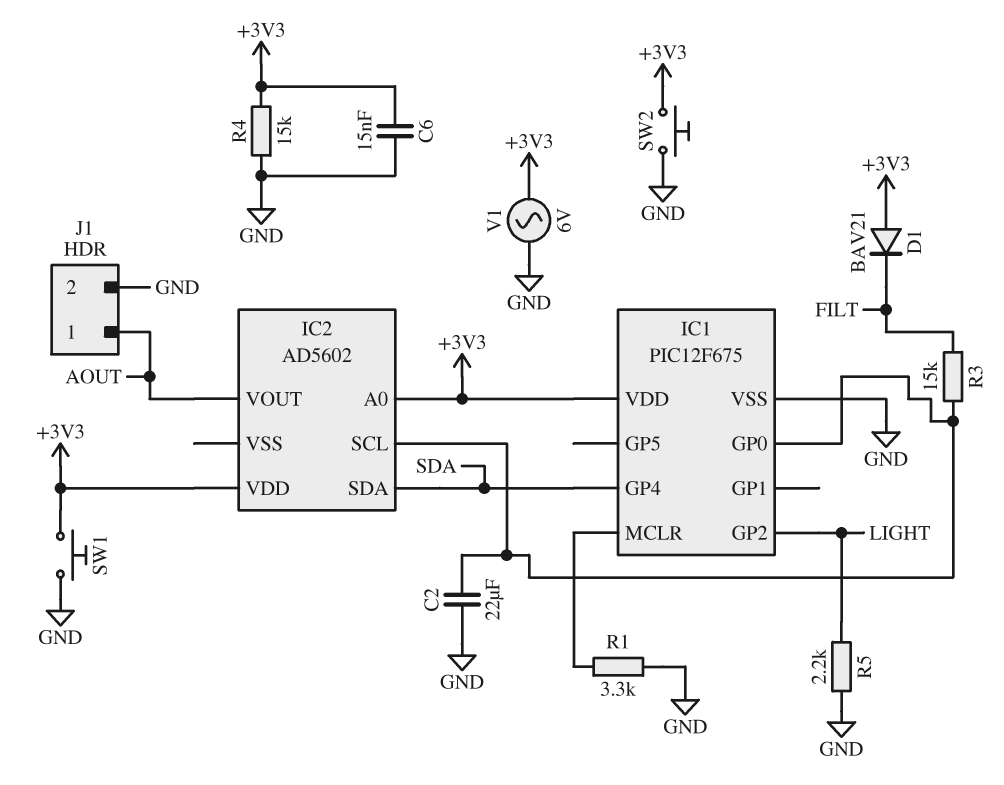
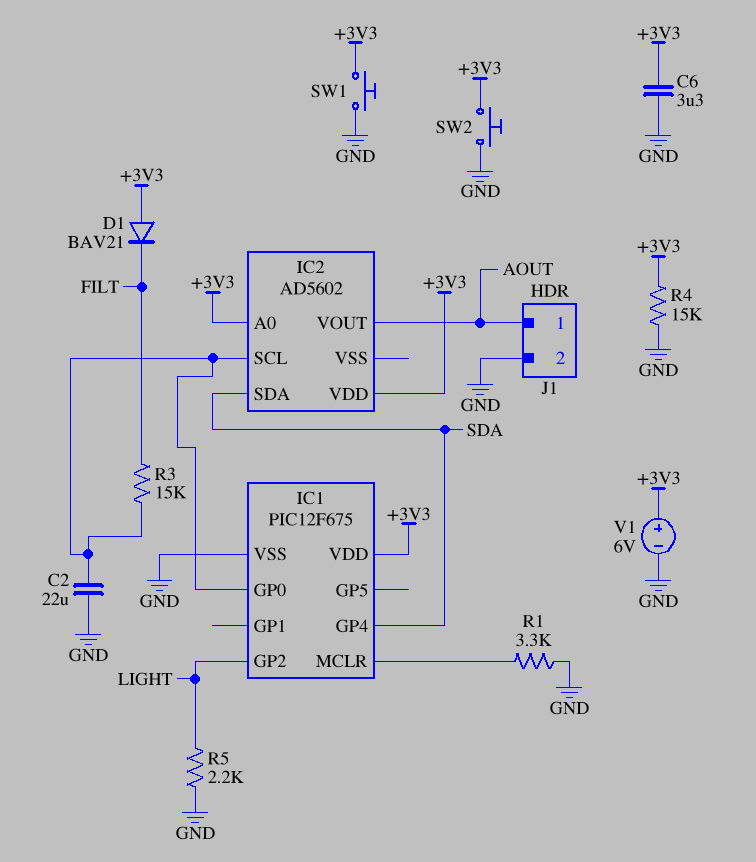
C6: 15nF (+3V3, GND) -> 3.3uF (+3V3, GND)
V1: AC 6V (+3V3, GND) -> 6V (plus +3V3, minus GND)

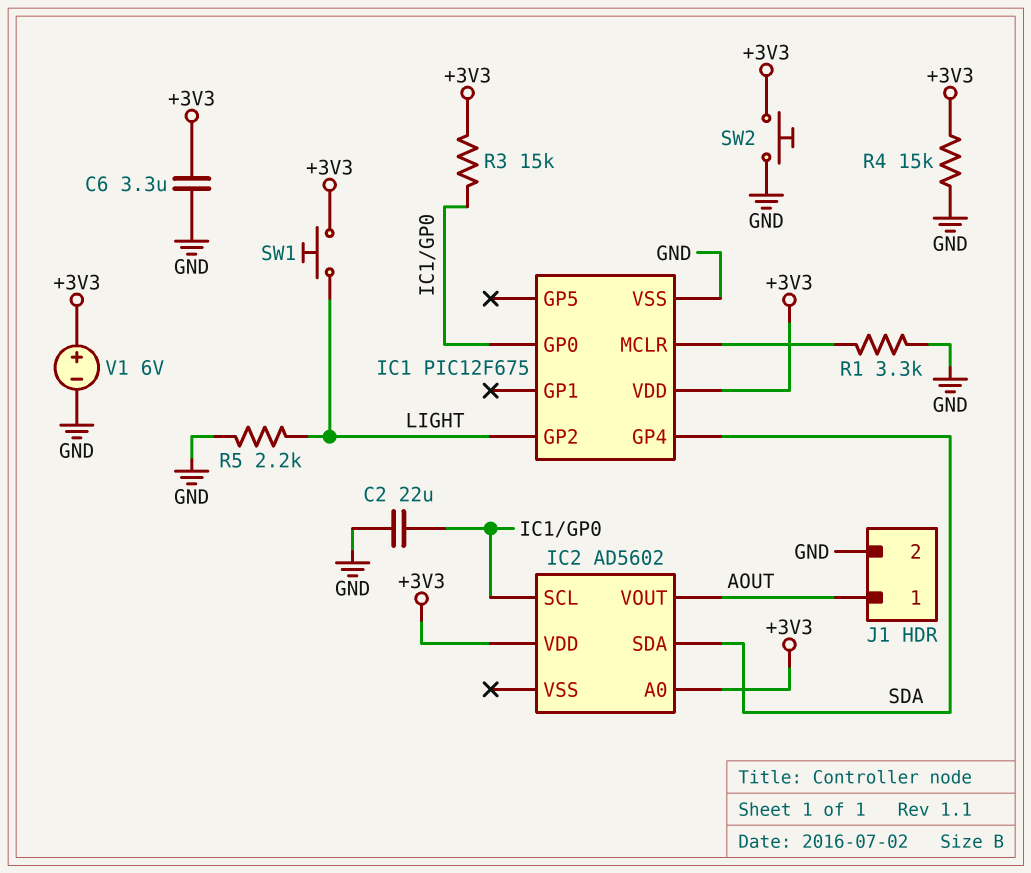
D1: diode BAV21 (A +3V3, K FILT) -> none
R3: 15k (FILT, IC1/GP0) -> 15k (+3V3, IC1/GP0)
SW1: button (+3V3, GND) -> button (+3V3, LIGHT)

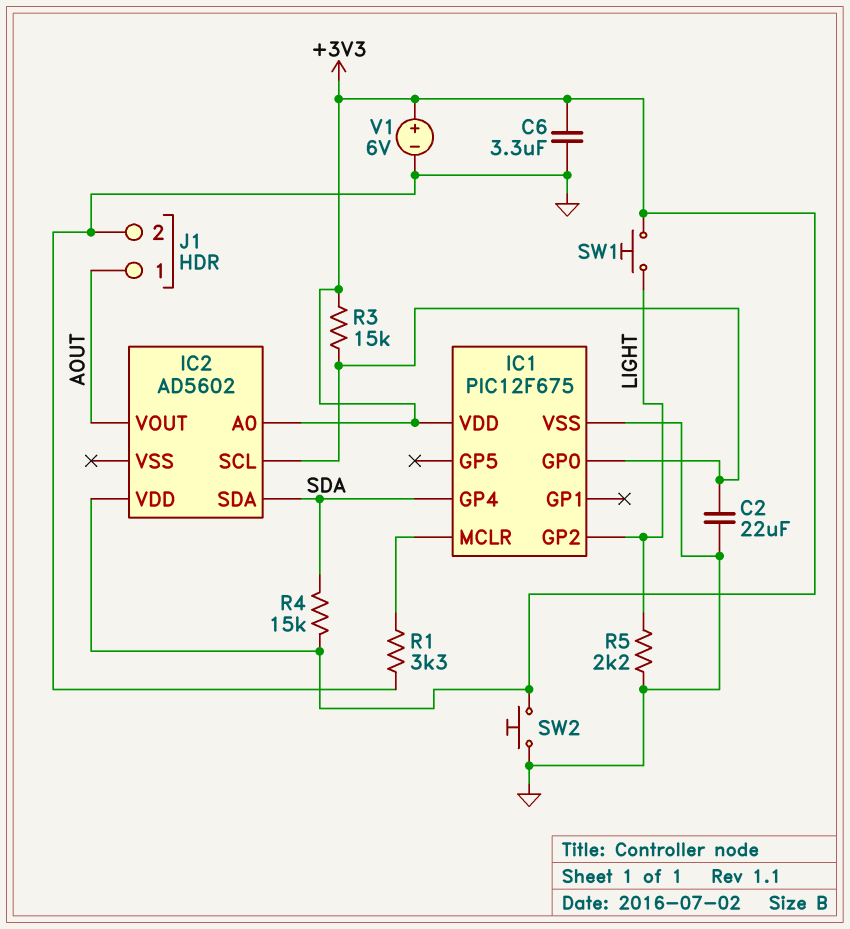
R4: 15k (+3V3, GND) -> 15k (+3V3, SDA)

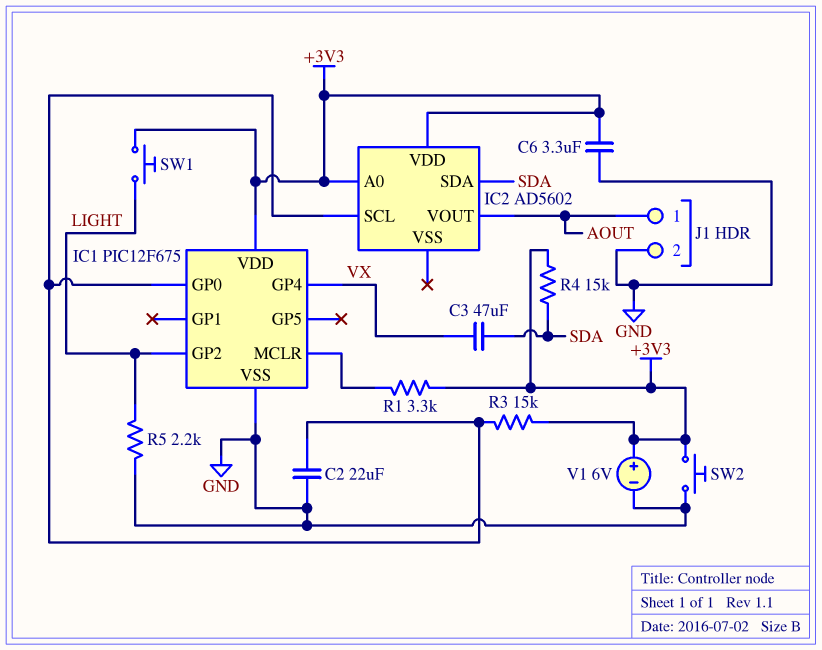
C3: none -> 47uF (SDA, VX)
IC1 pin GP4: SDA -> VX
R1: 3.3k (GND, IC1/MCLR) -> 3.3k (+3V3, IC1/MCLR)

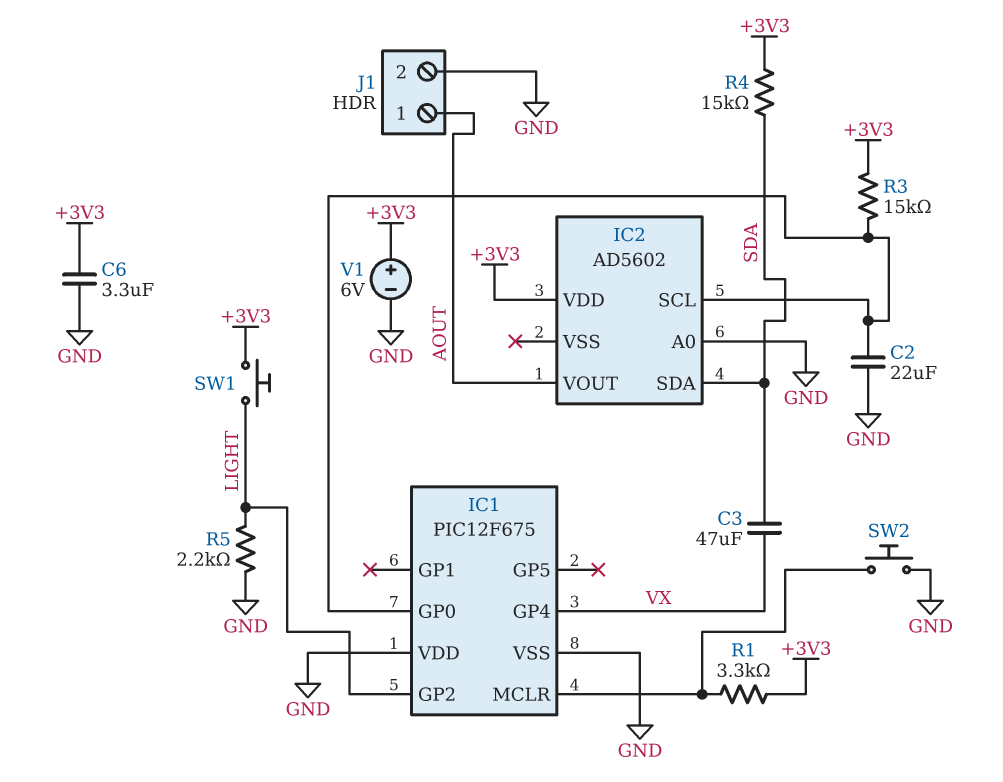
IC1 pin VDD: +3V3 -> GND
IC2 pin A0: +3V3 -> GND
SW2: button (+3V3, GND) -> button (GND, IC1/MCLR)

